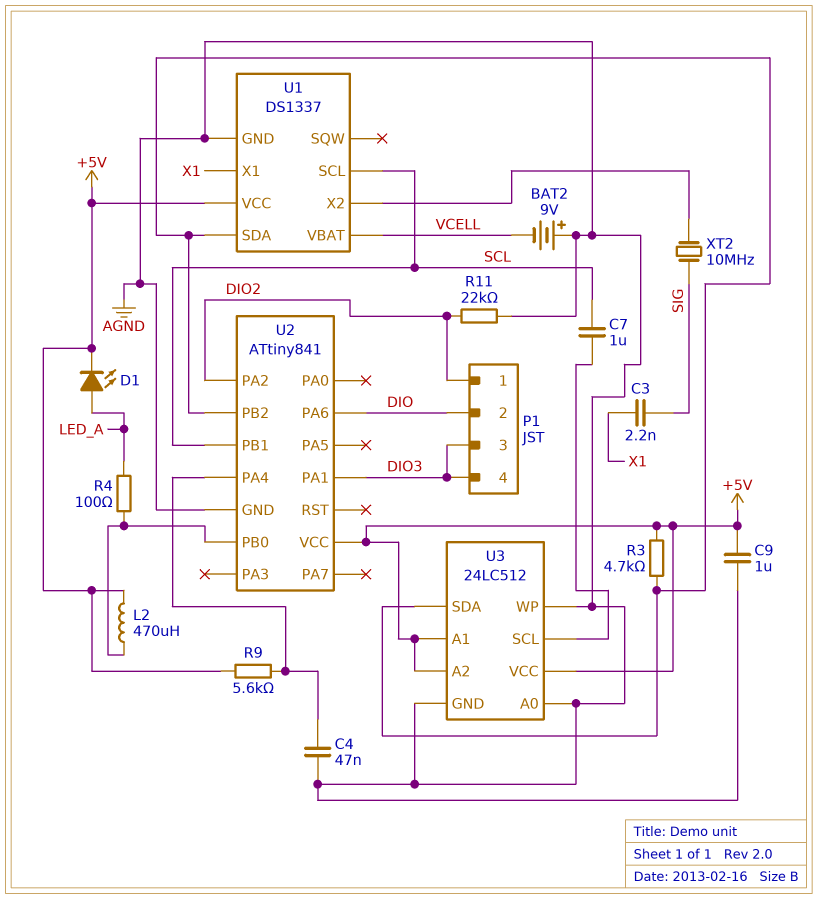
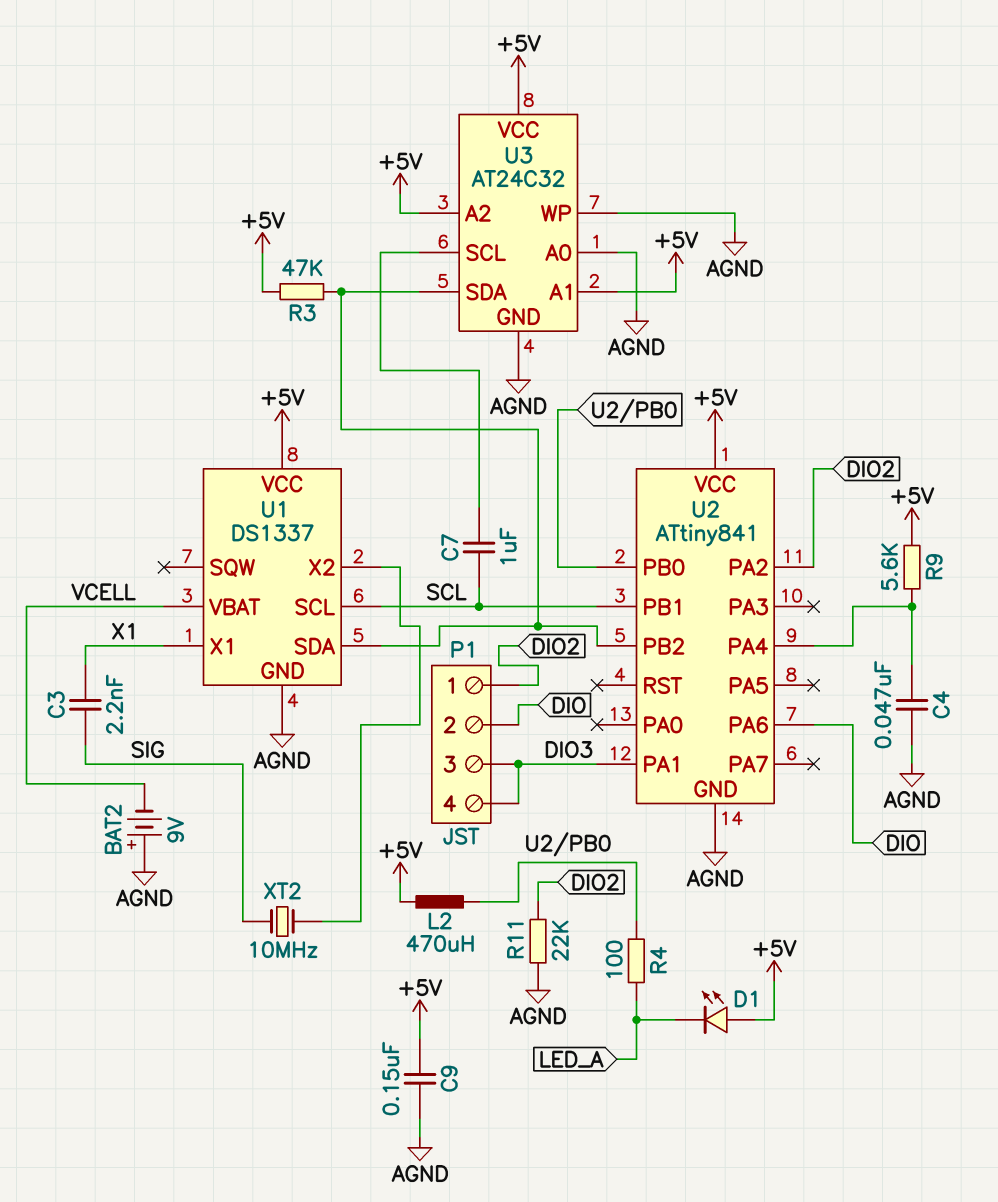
C9: 1uF (+5V, AGND) -> 150nF (+5V, AGND)
D1: LED (A LED_A, K +5V) -> LED (A +5V, K LED_A)
R3: 4.7k (+5V, U1/SDA) -> 47k (+5V, U1/SDA)
U3: 24LC512 -> AT24C32

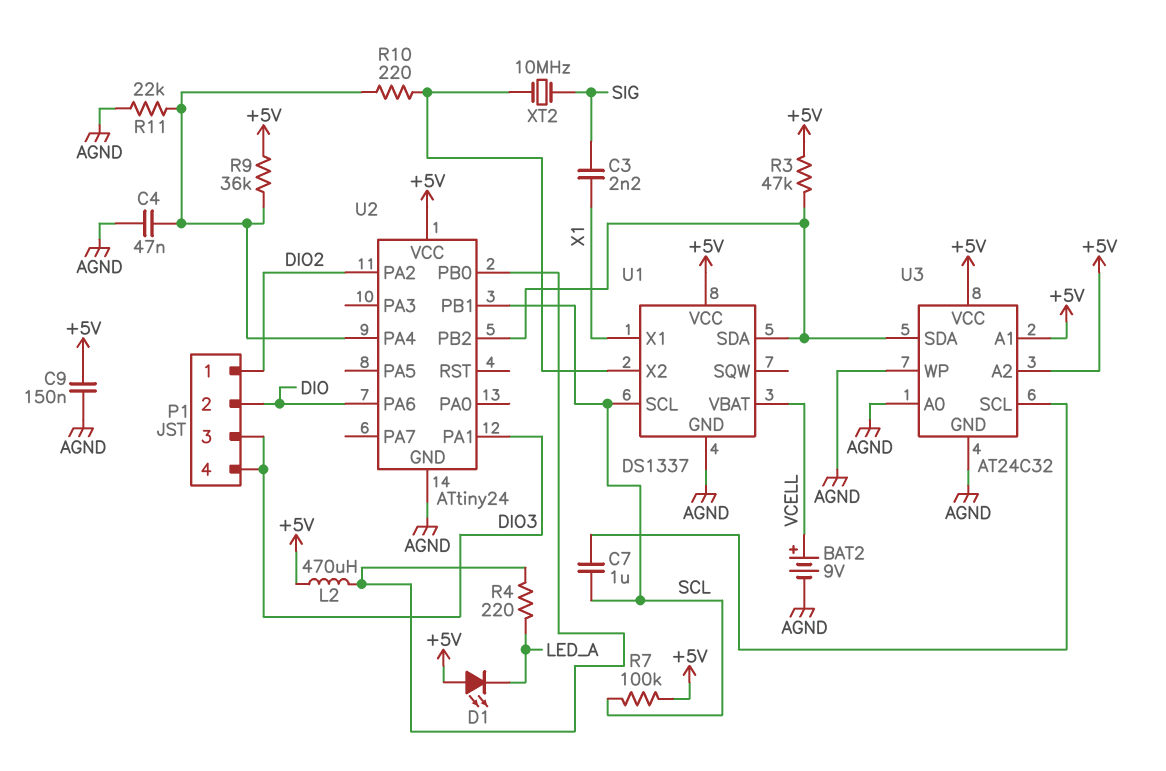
BAT2: 9V (plus AGND, minus VCELL) -> 9V (plus VCELL, minus AGND)
R4: 100 (LED_A, U2/PB0) -> 220 (LED_A, U2/PB0)
R7: none -> 100k (+5V, SCL)
R9: 5.6k (+5V, U2/PA4) -> 36k (+5V, U2/PA4)
R10: none -> 220 (U1/X2, U2/PA4)
R11: 22k (AGND, DIO2) -> 22k (AGND, U2/PA4)
U2: ATtiny841 -> ATtiny24

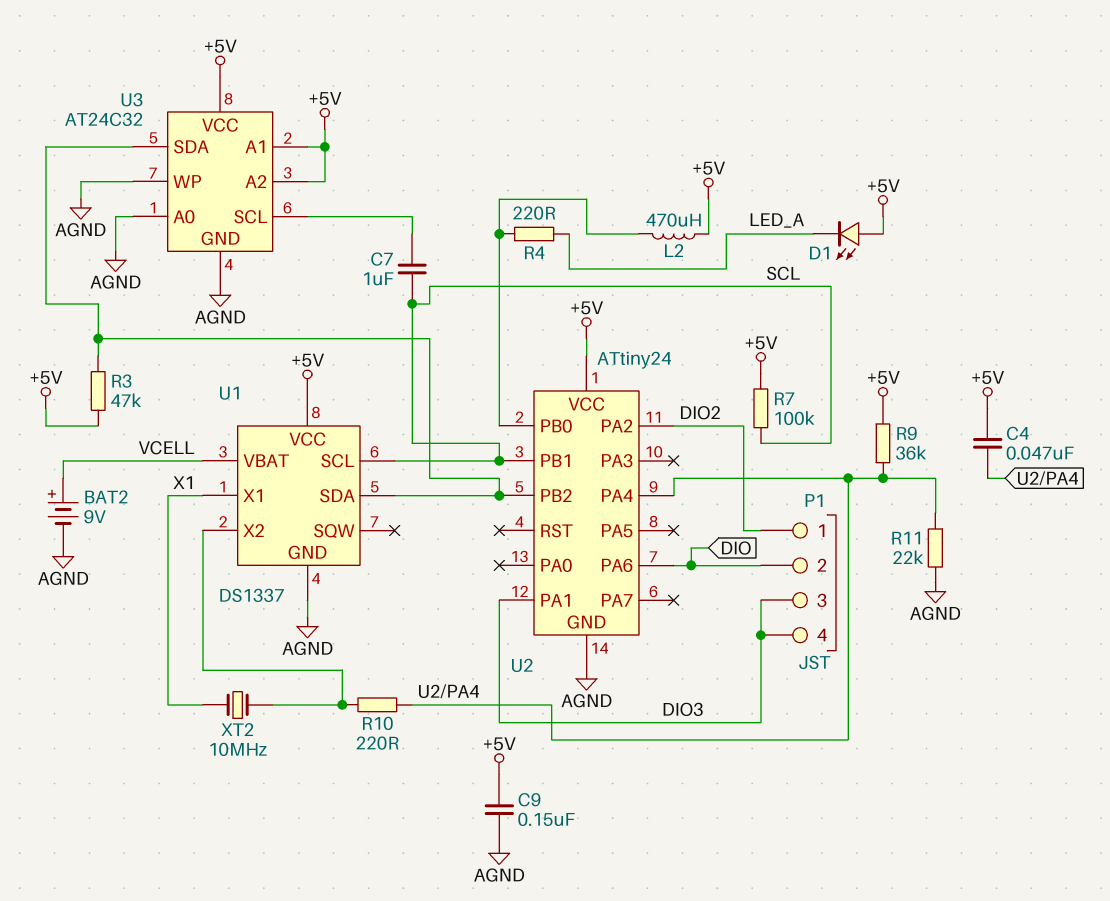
C3: 2.2nF (SIG, X1) -> none
C4: 47nF (AGND, U2/PA4) -> 47nF (+5V, U2/PA4)
XT2: 10MHz (SIG, U1/X2) -> 10MHz (U1/X2, X1)

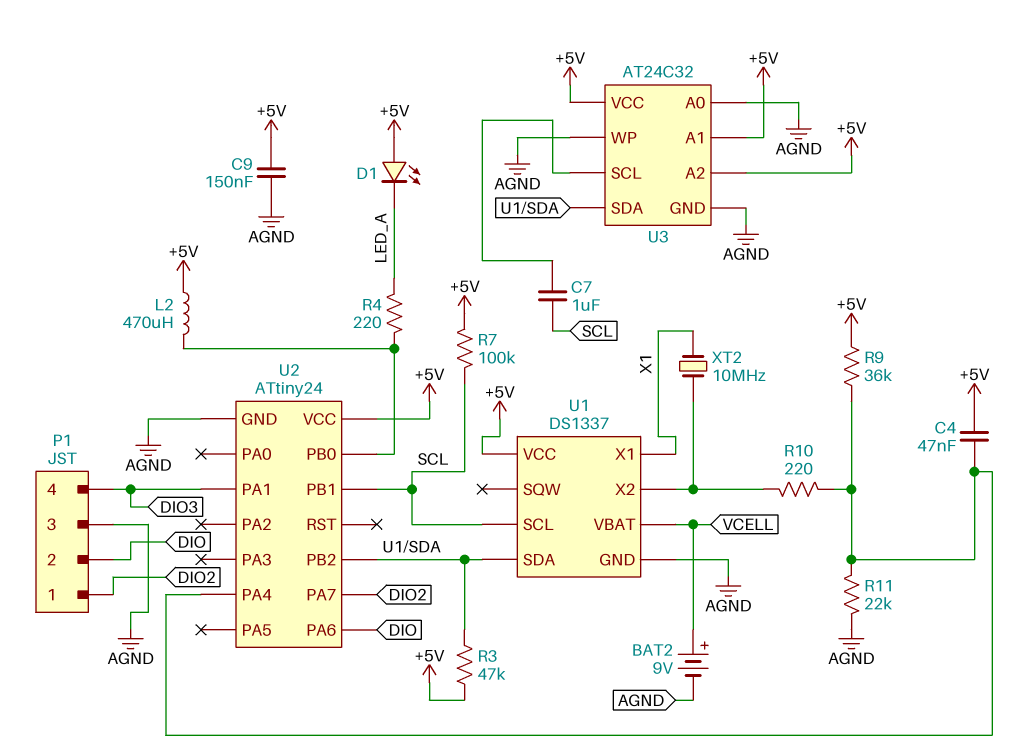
P1 pin 3: DIO3 -> AGND
U2 pin PA2: DIO2 -> none
U2 pin PA7: none -> DIO2

